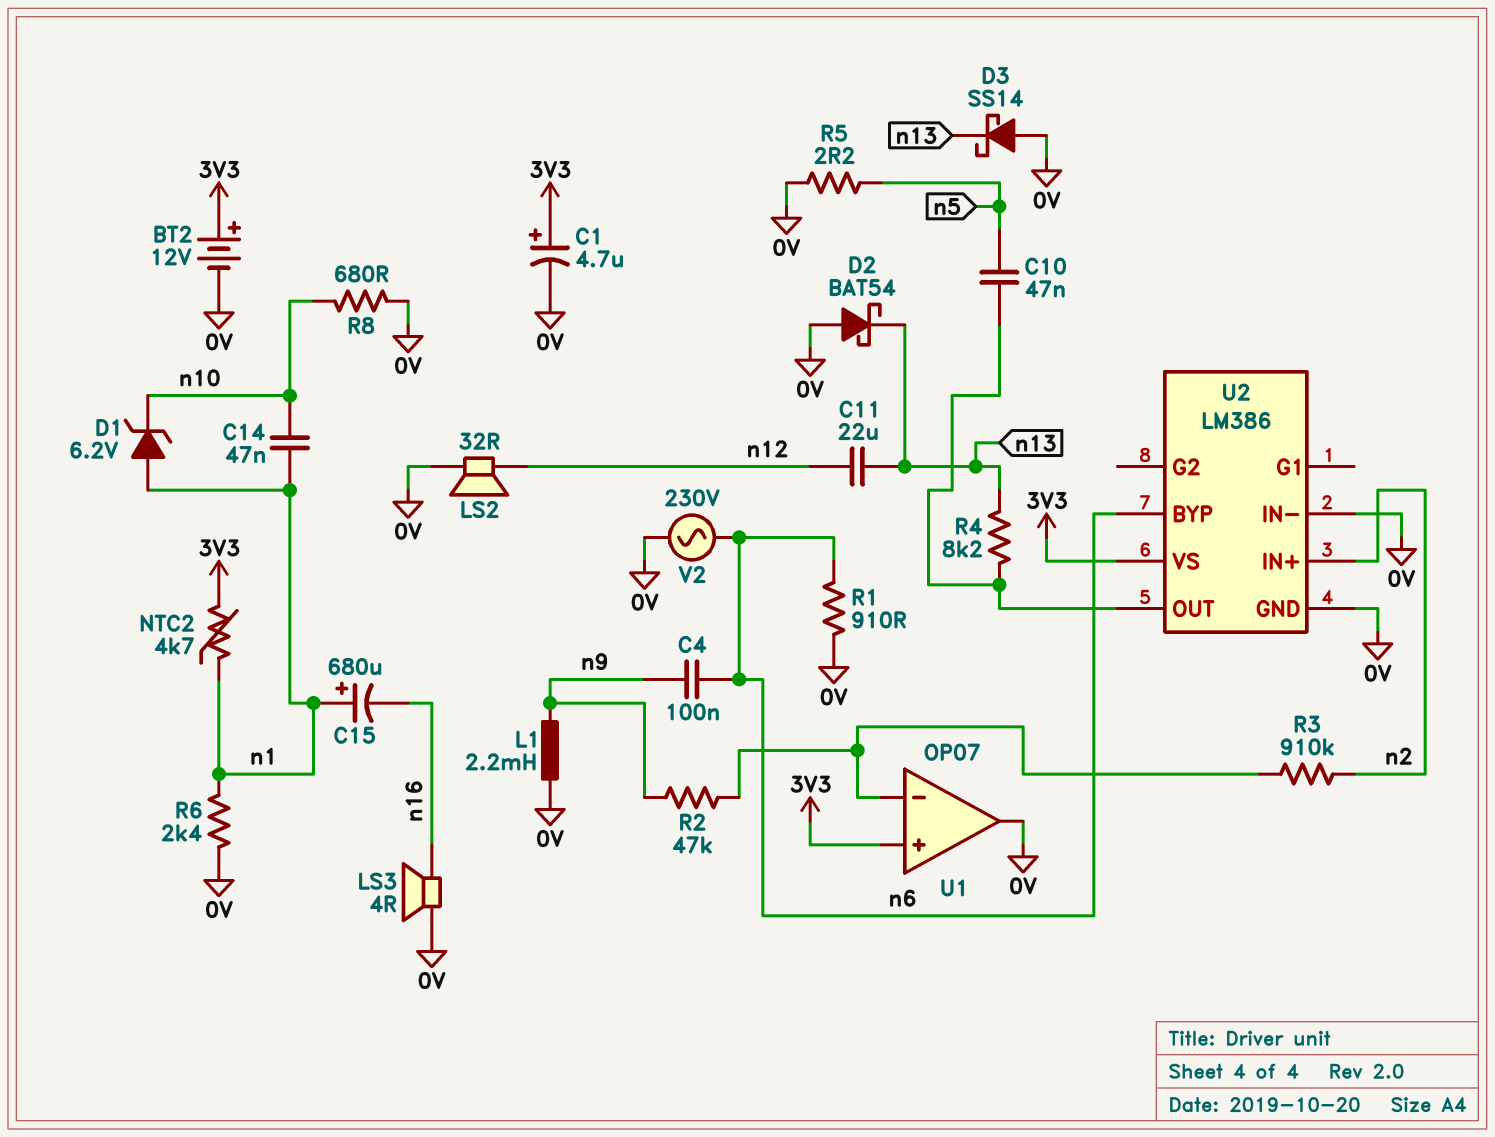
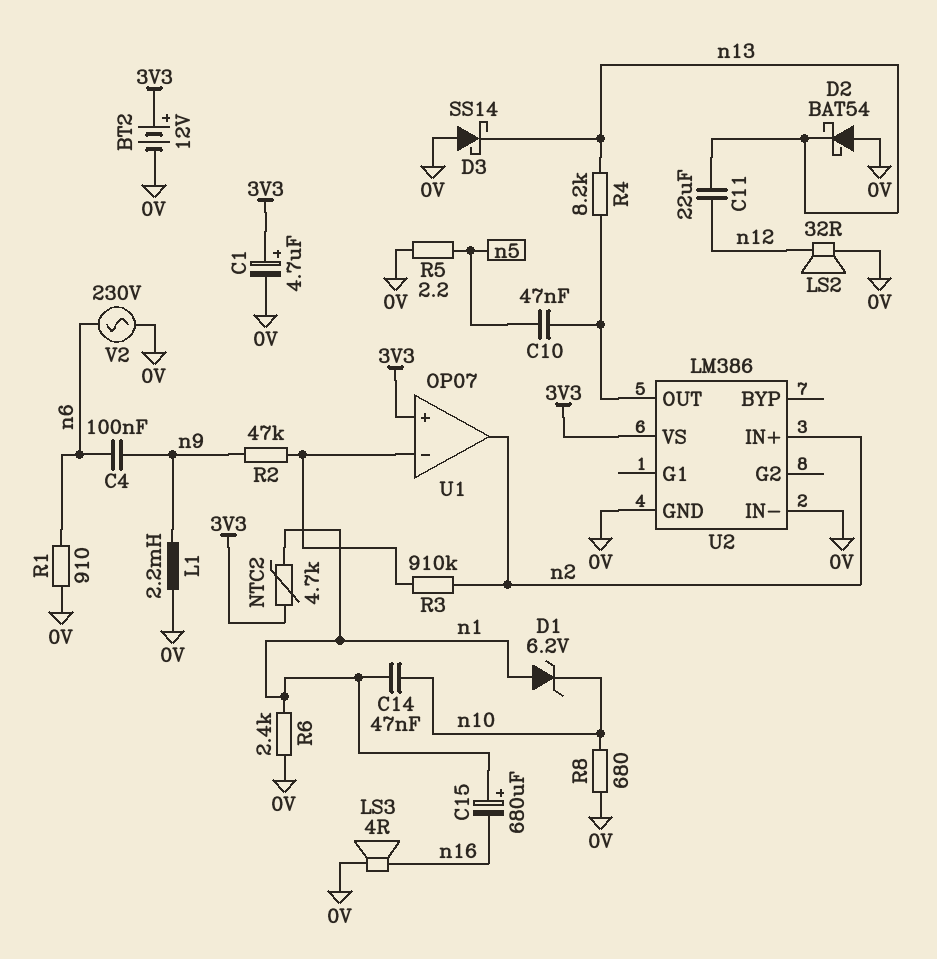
U1 pin out: 0V -> n2
U2 pin BYP: n6 -> none

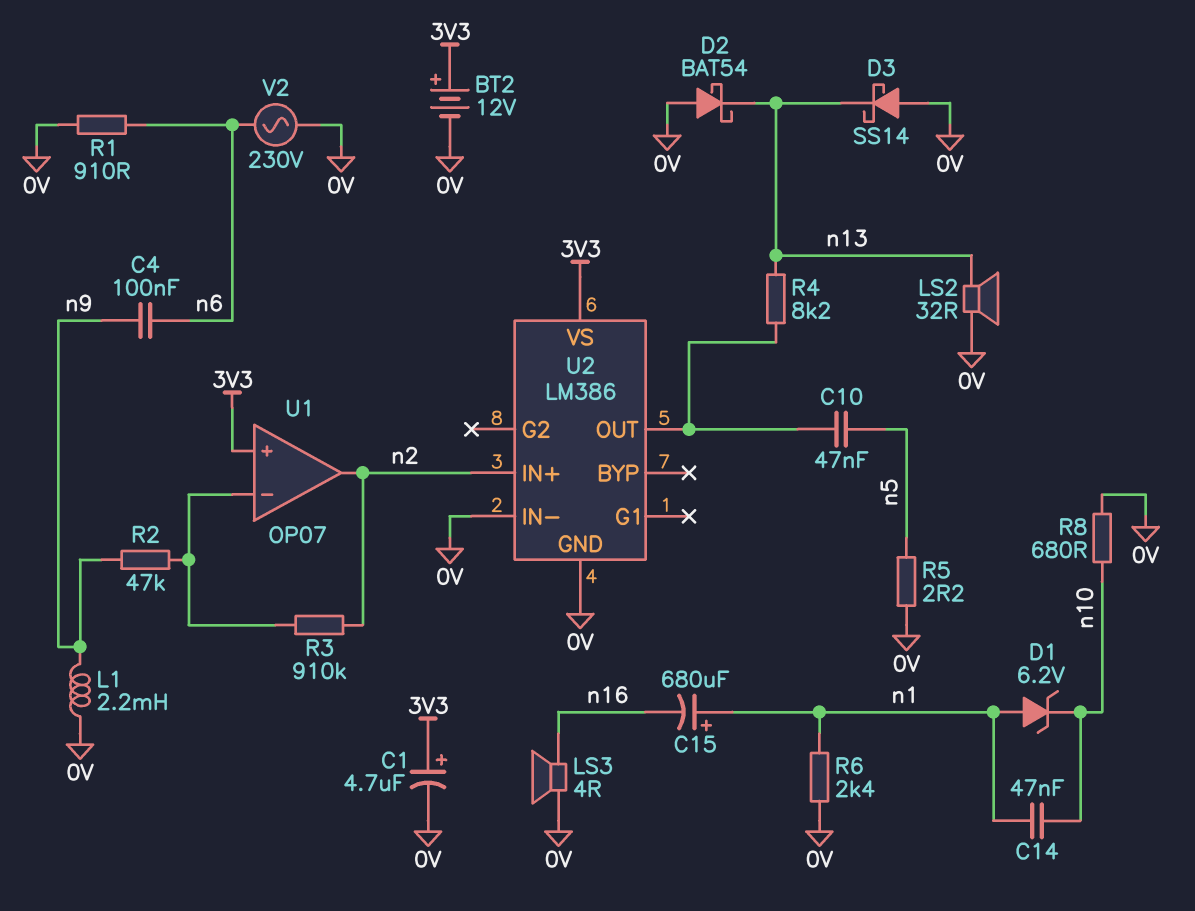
C11: 22uF (n12, n13) -> none
LS2: speaker 32R (0V, n12) -> speaker 32R (0V, n13)
NTC2: 4.7k (3V3, n1) -> none

